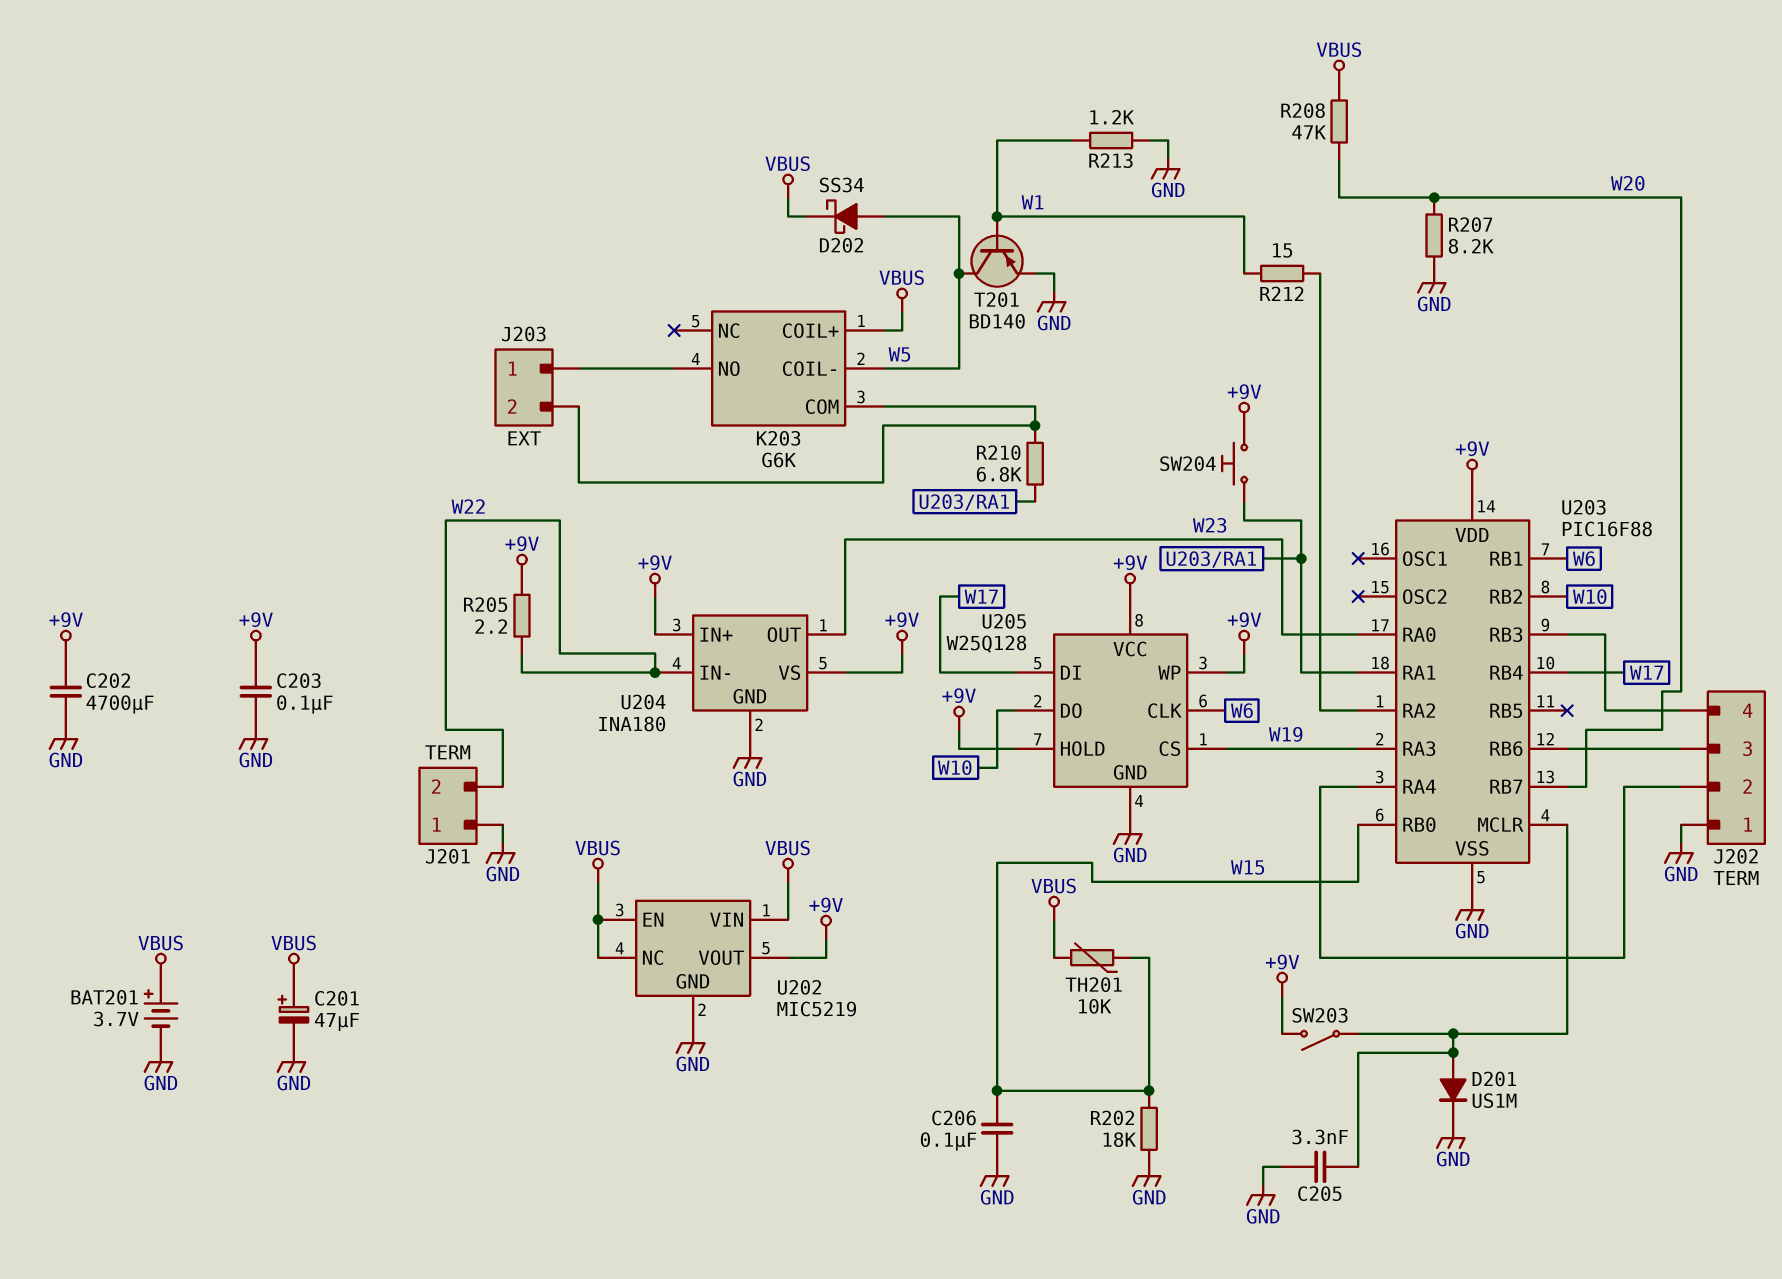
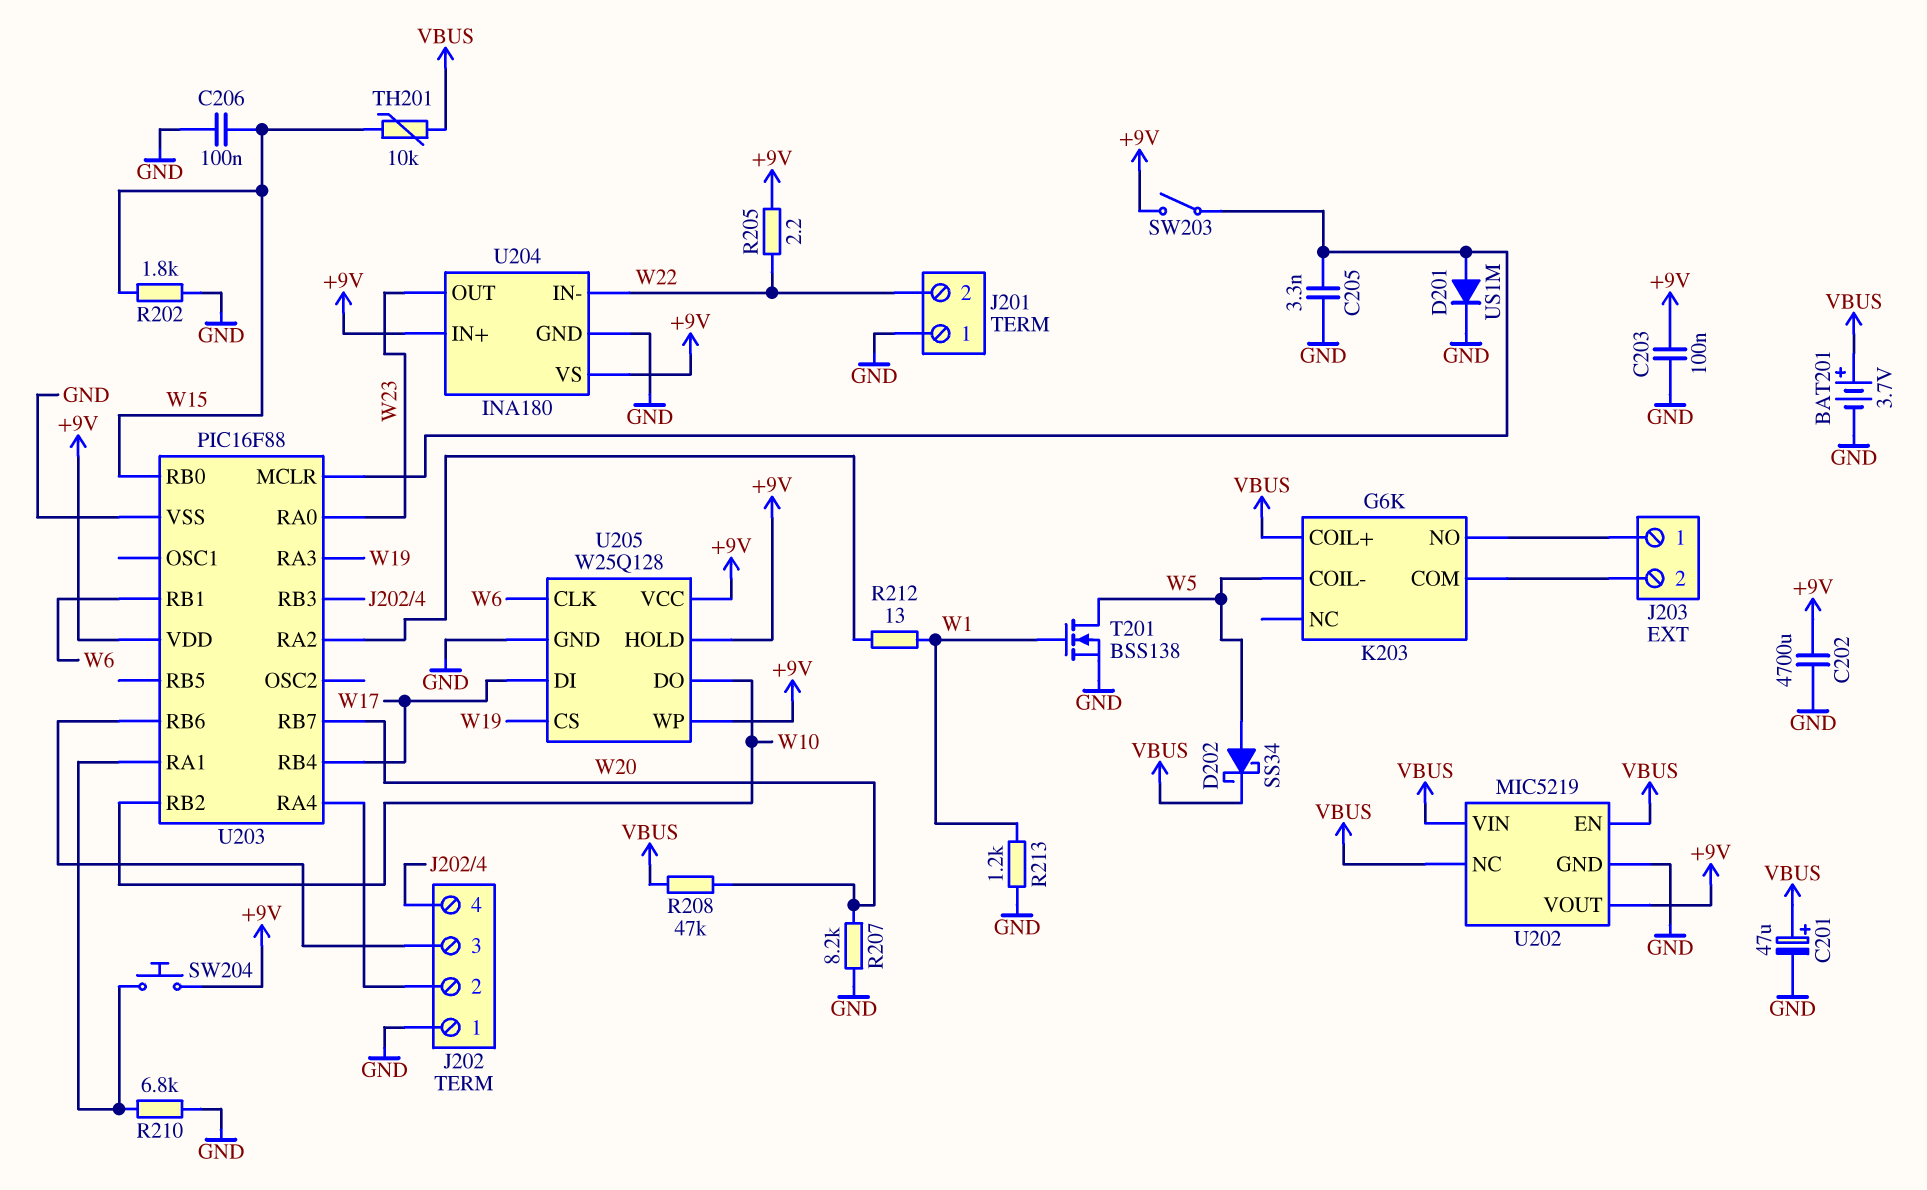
R202: 18k (GND, W15) -> 1.8k (GND, W15)
R210: 6.8k (J203/2, U203/RA1) -> 6.8k (GND, U203/RA1)
R212: 15 (U203/RA2, W1) -> 13 (U203/RA2, W1)
T201: PNP BD140 (B W1, C W5, E GND) -> NMOS BSS138 (G W1, D W5, S GND)

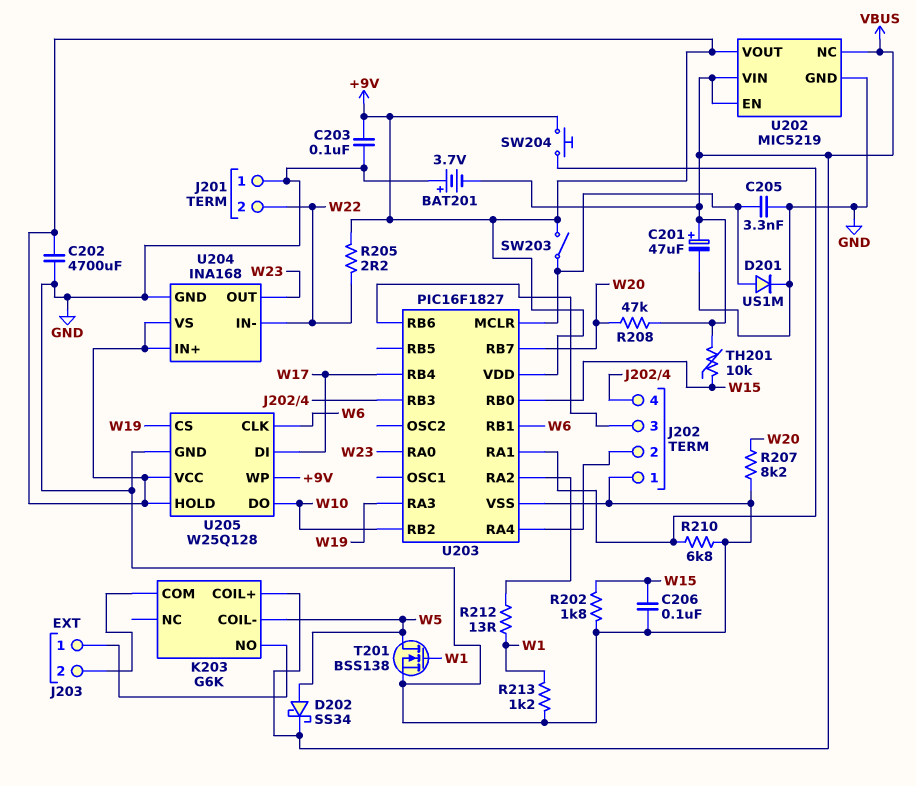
BAT201: 3.7V (plus VBUS, minus GND) -> 3.7V (plus GND, minus VBUS)
U203: PIC16F88 -> PIC16F1827
U204: INA180 -> INA168

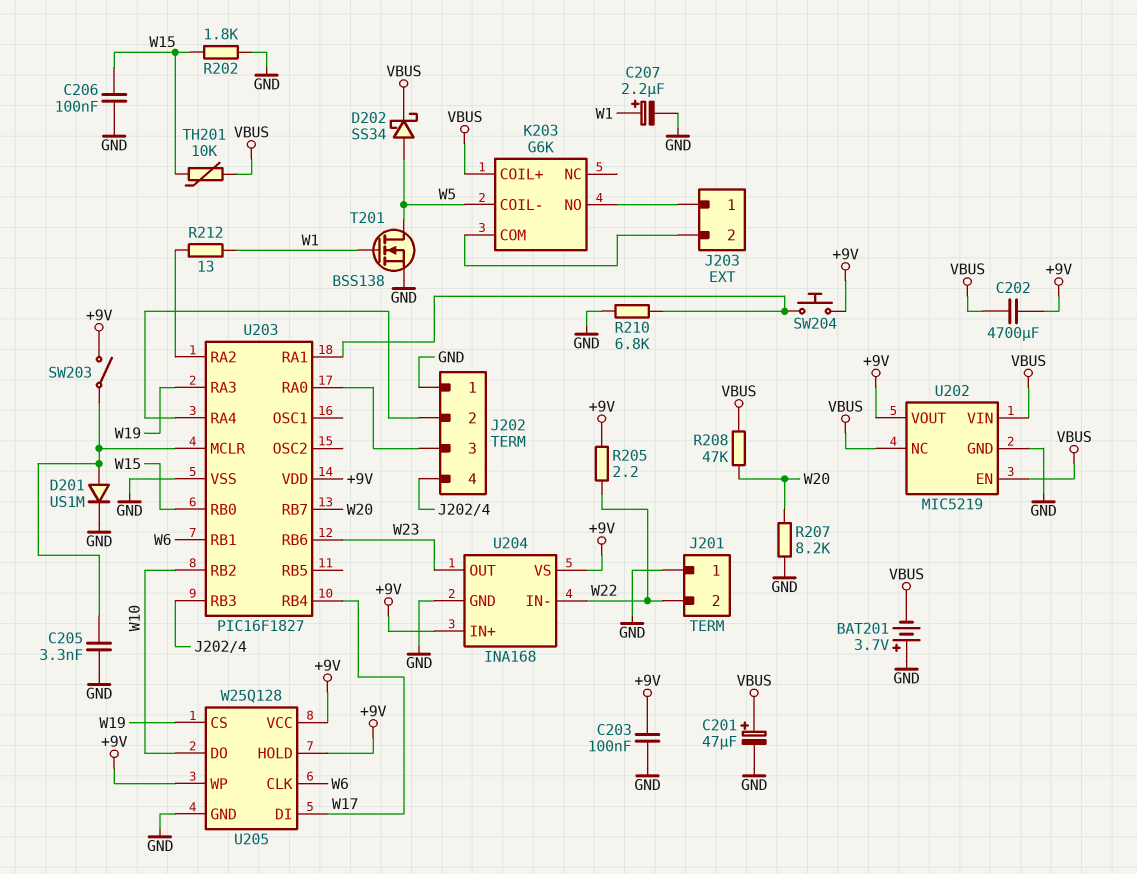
C202: 4700uF (+9V, GND) -> 4700uF (+9V, VBUS)
C207: none -> 2.2uF (plus W1, minus GND)
R213: 1.2k (GND, W1) -> none
U203 pin RA0: W23 -> J202/3
U203 pin RB6: J202/3 -> W23

